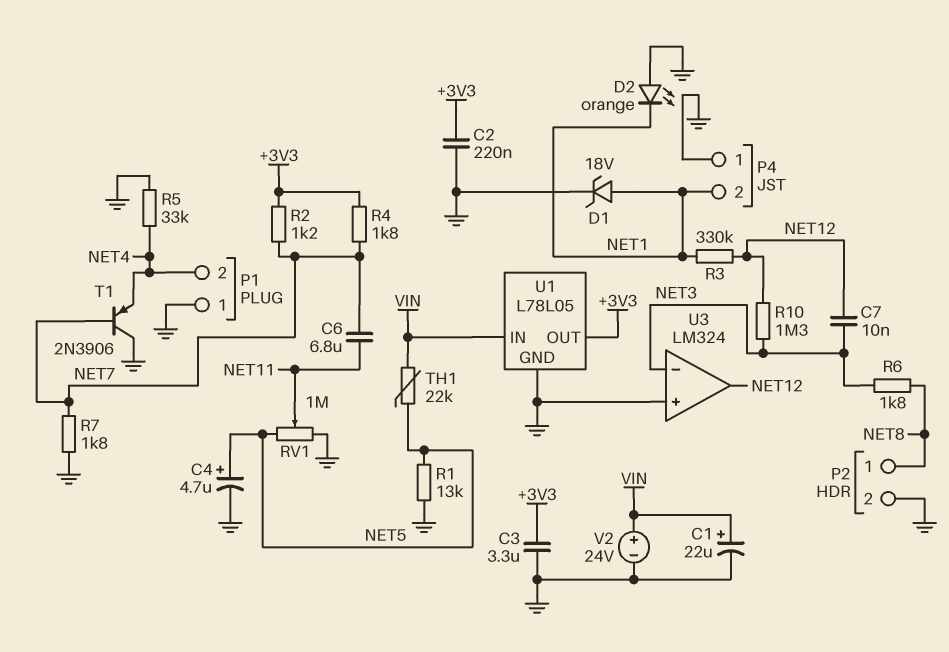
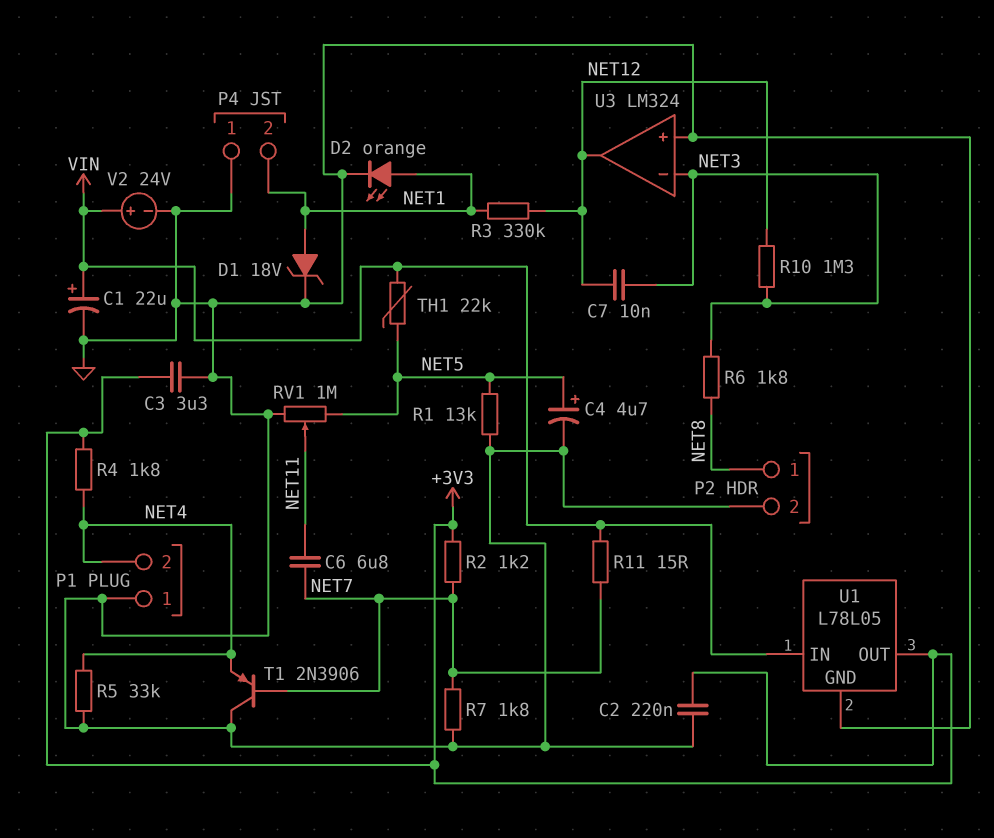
D2: LED orange (A GND, K NET1) -> LED orange (A NET1, K GND)
R4: 1.8k (+3V3, NET7) -> 1.8k (+3V3, NET4)
R11: none -> 15 (NET7, VIN)

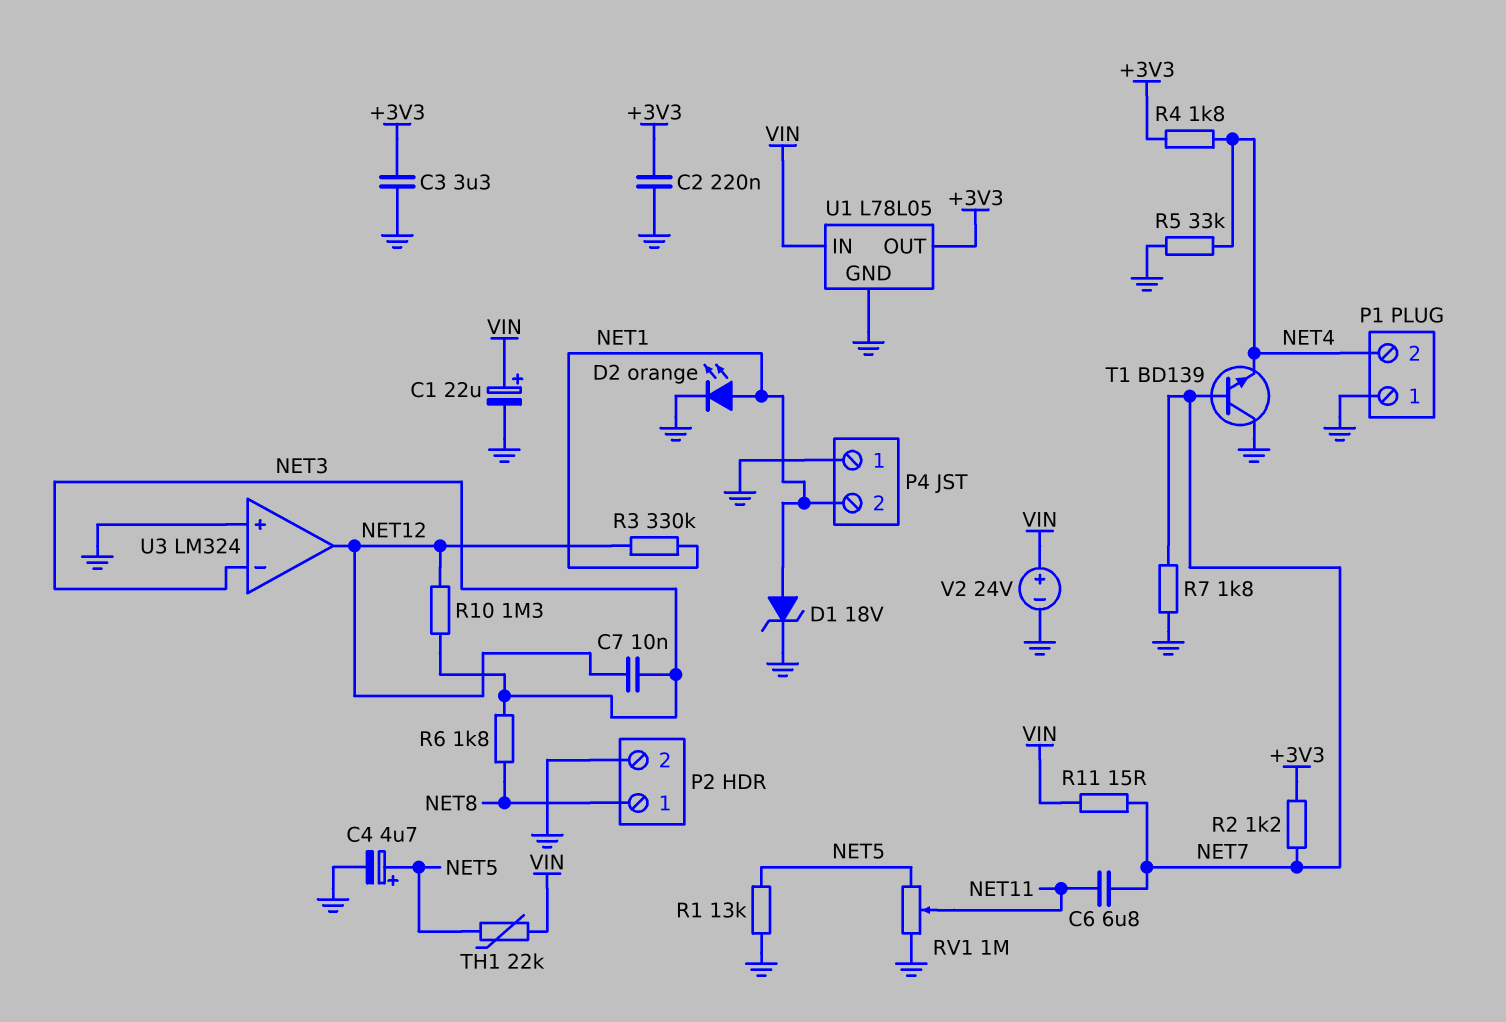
T1: PNP 2N3906 (B NET7, C GND, E NET4) -> NPN BD139 (B NET7, C GND, E NET4)

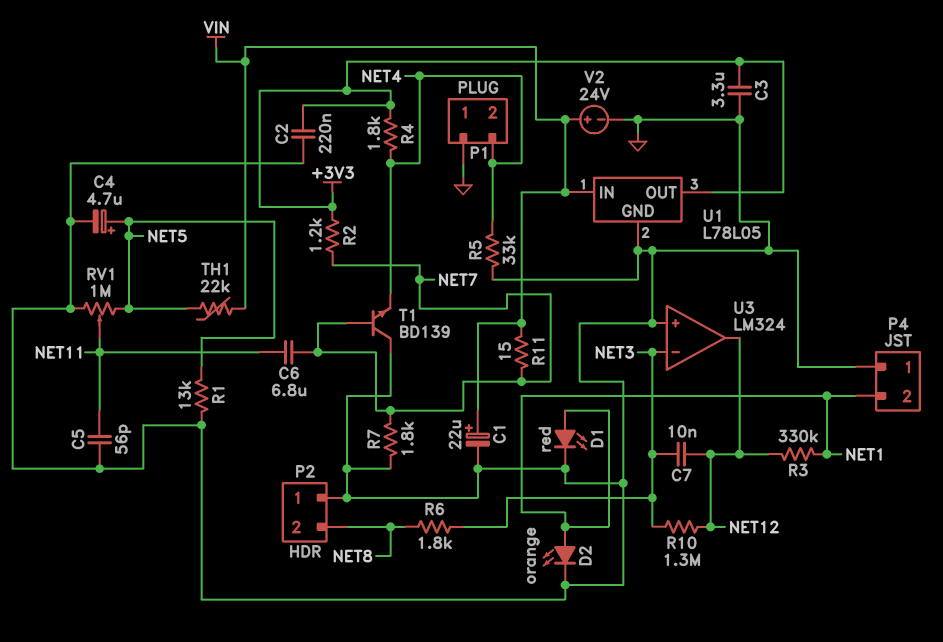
C5: none -> 56pF (GND, NET11)
D1: zener 18V (A NET1, K GND) -> LED red (A NET1, K GND)
P2 pin 1: NET8 -> GND
P2 pin 2: GND -> NET8

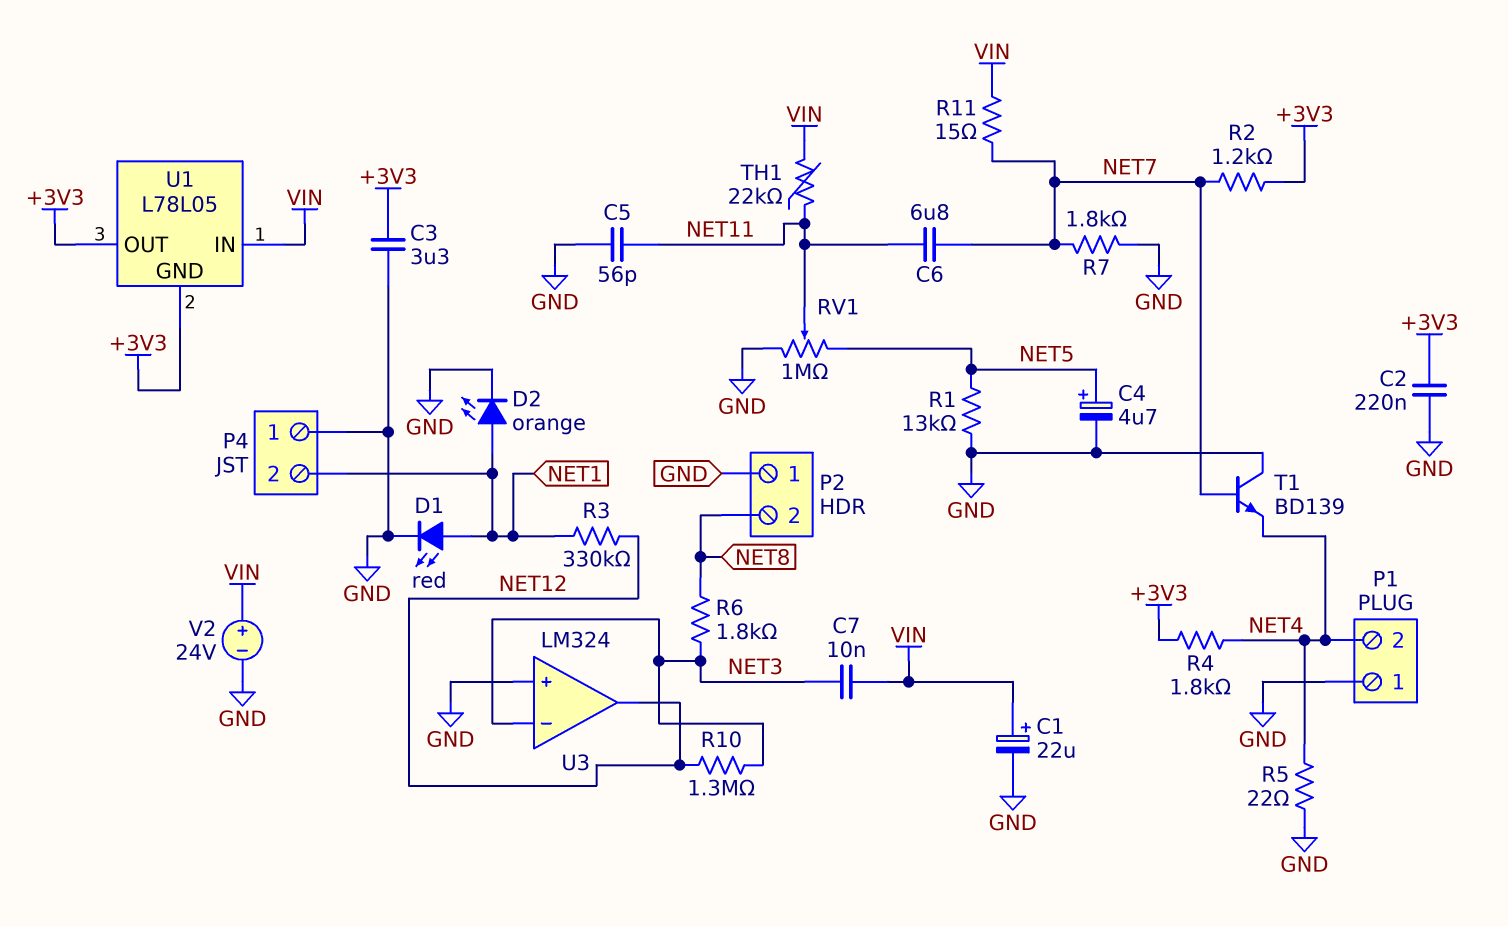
C7: 10nF (NET3, NET12) -> 10nF (NET3, VIN)
R5: 33k (GND, NET4) -> 22 (GND, NET4)
TH1: 22k (NET5, VIN) -> 22k (NET11, VIN)
U1 pin GND: GND -> +3V3

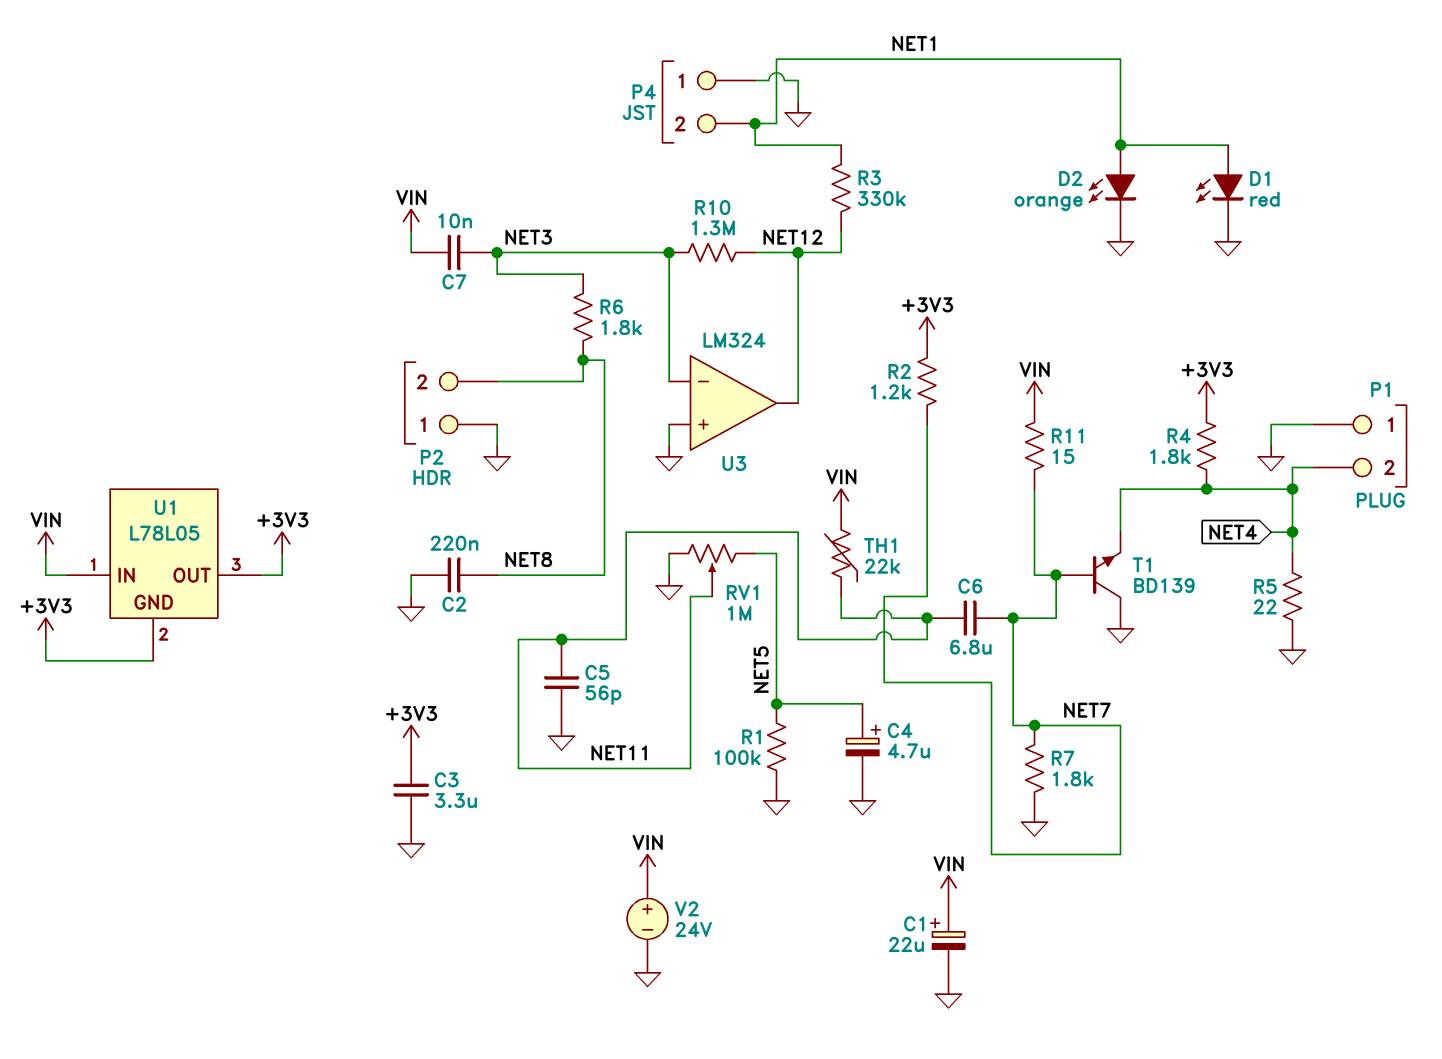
C2: 220nF (+3V3, GND) -> 220nF (GND, NET8)
R1: 13k (GND, NET5) -> 100k (GND, NET5)

